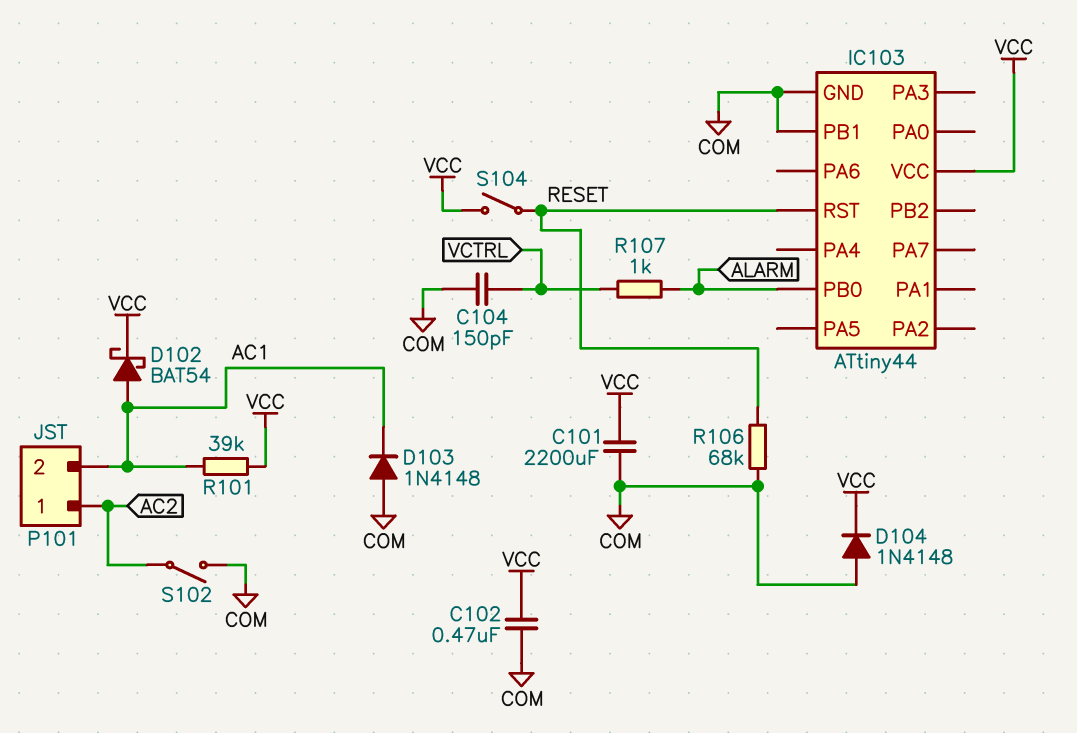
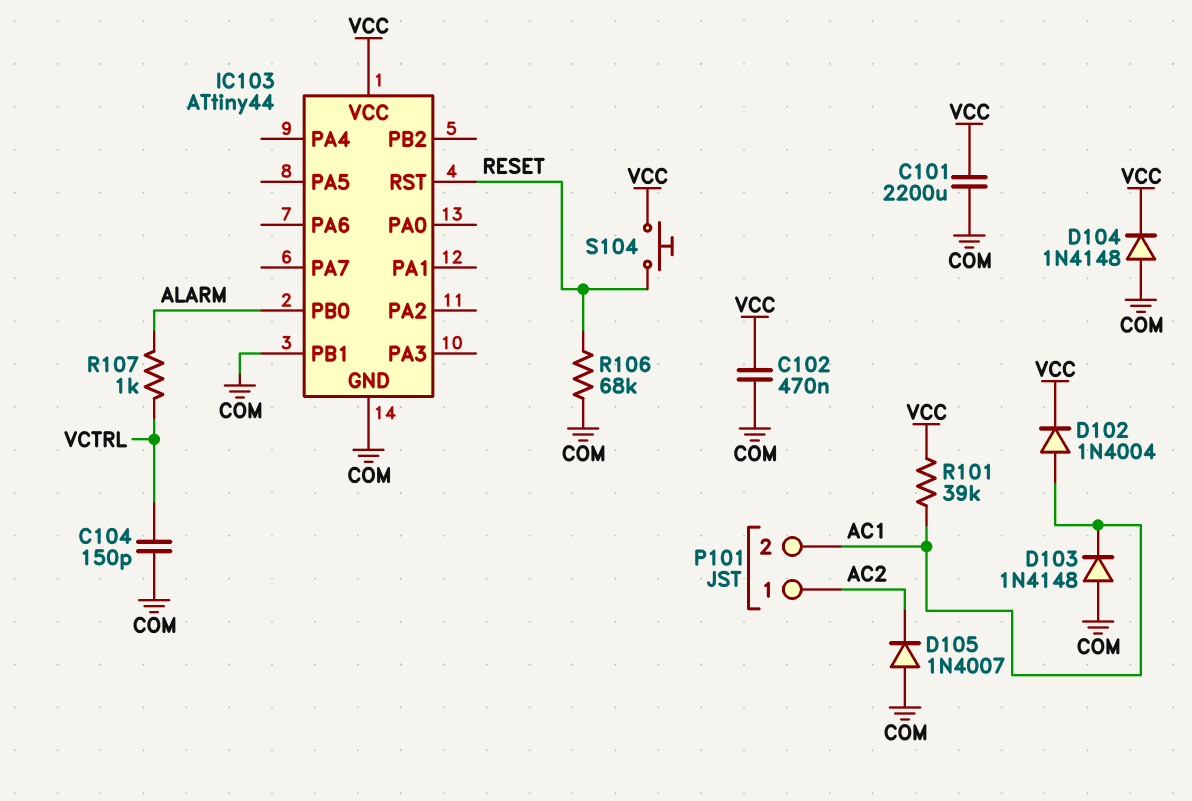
D102: schottky BAT54 (A AC1, K VCC) -> diode 1N4004 (A AC1, K VCC)
D105: none -> diode 1N4007 (A COM, K AC2)
S102: switch (AC2, COM) -> none
S104: switch (RESET, VCC) -> button (RESET, VCC)

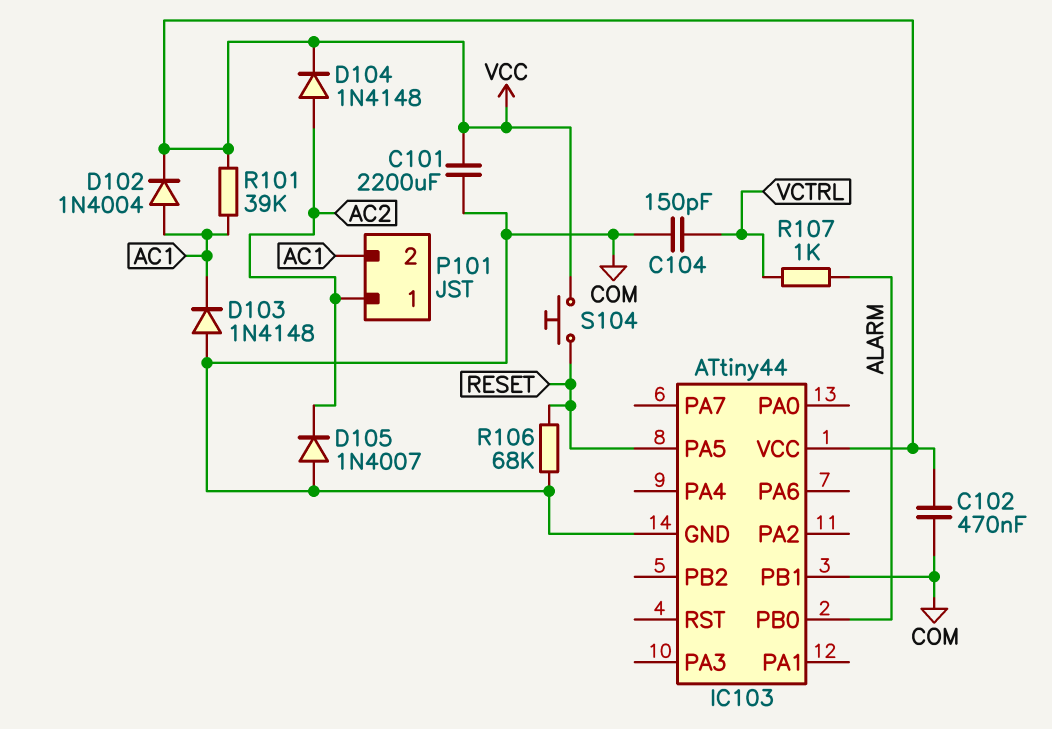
D104: diode 1N4148 (A COM, K VCC) -> diode 1N4148 (A AC2, K VCC)
IC103 pin PA5: none -> RESET
IC103 pin RST: RESET -> none

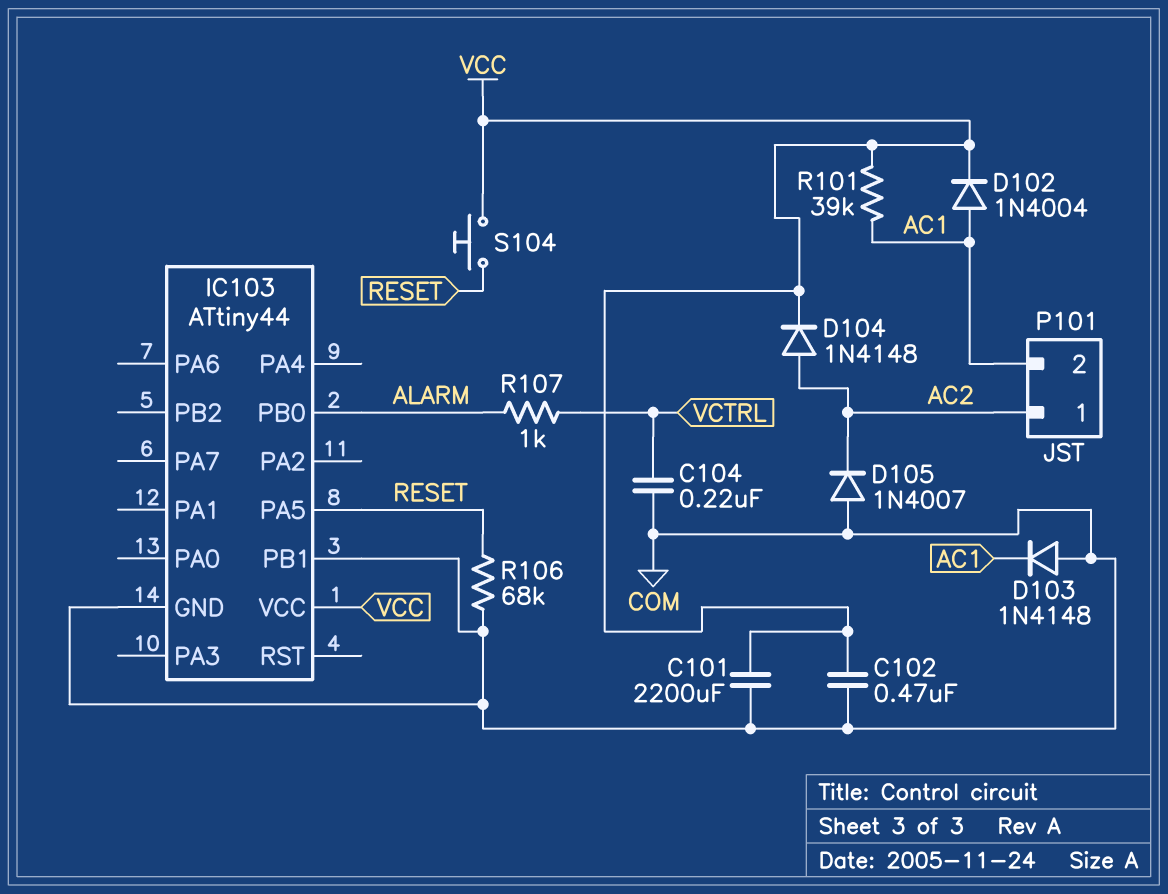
C104: 150pF (COM, VCTRL) -> 220nF (COM, VCTRL)

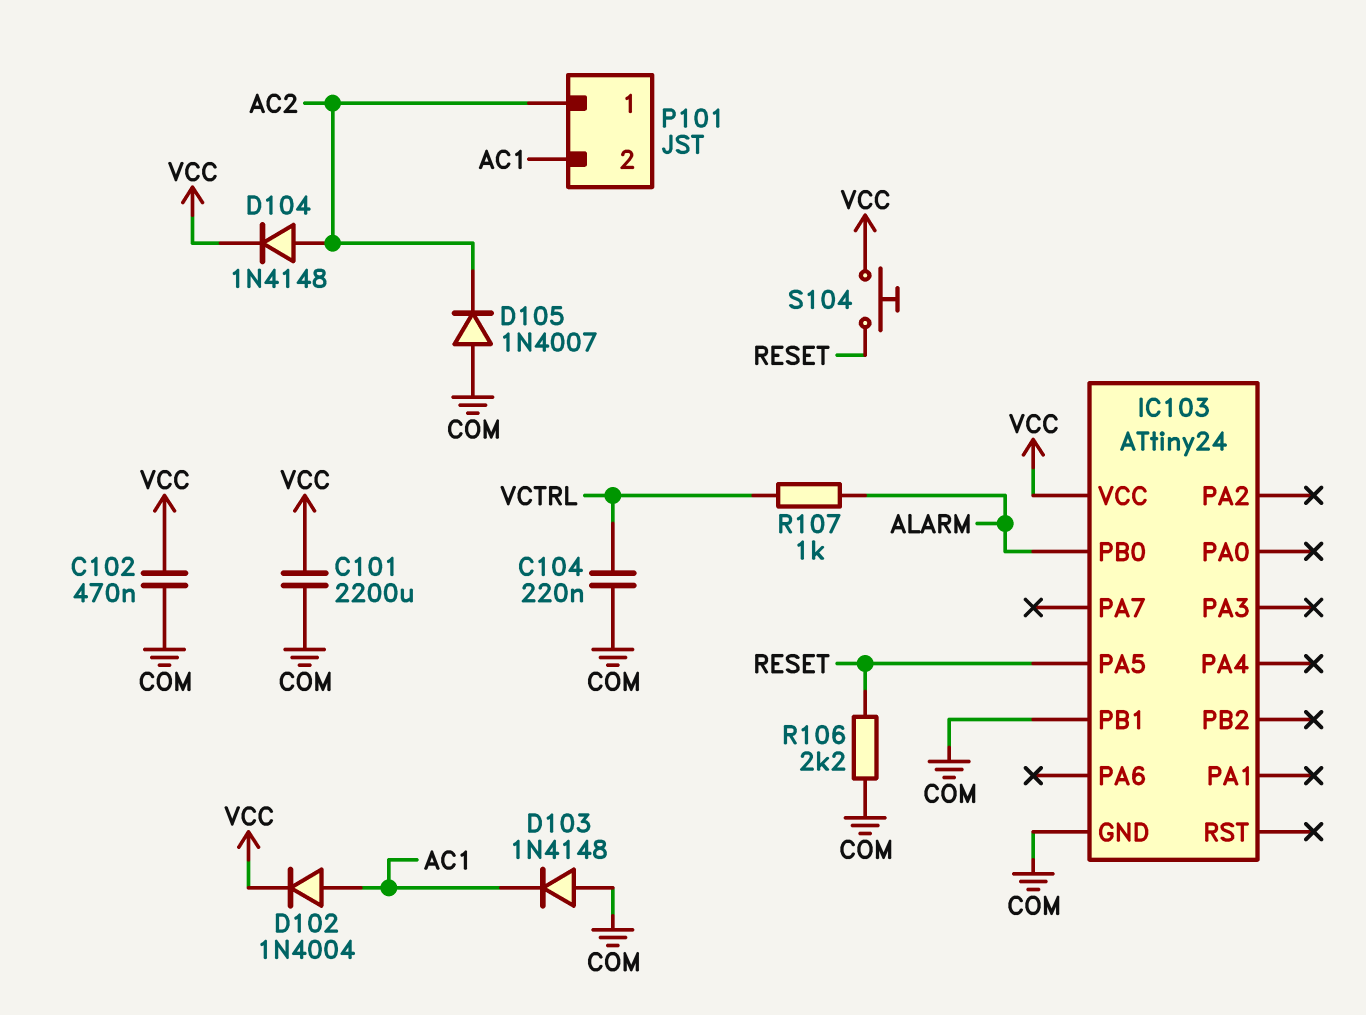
IC103: ATtiny44 -> ATtiny24
R101: 39k (AC1, VCC) -> none
R106: 68k (COM, RESET) -> 2.2k (COM, RESET)

